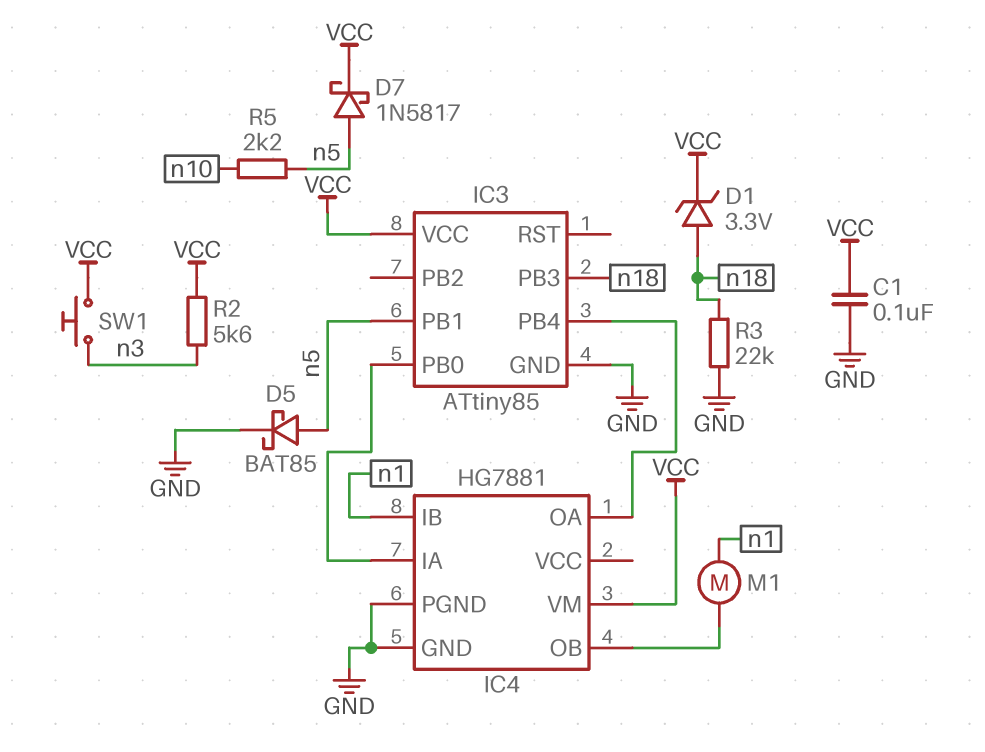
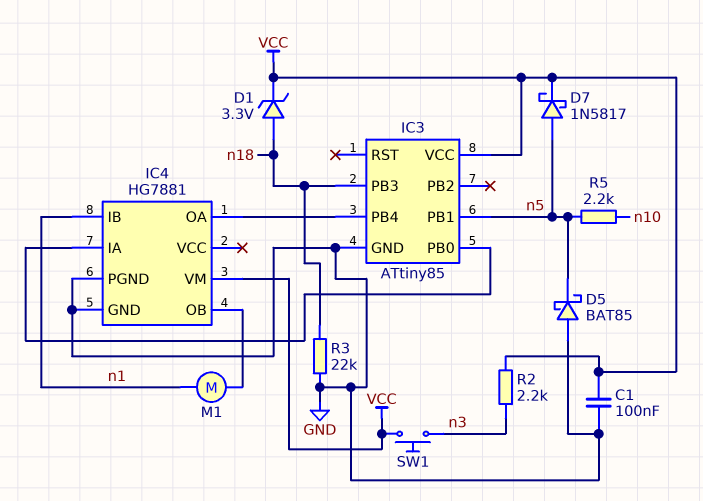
D5: schottky BAT85 (A n5, K GND) -> schottky BAT85 (A GND, K n5)
R2: 5.6k (VCC, n3) -> 2.2k (VCC, n3)

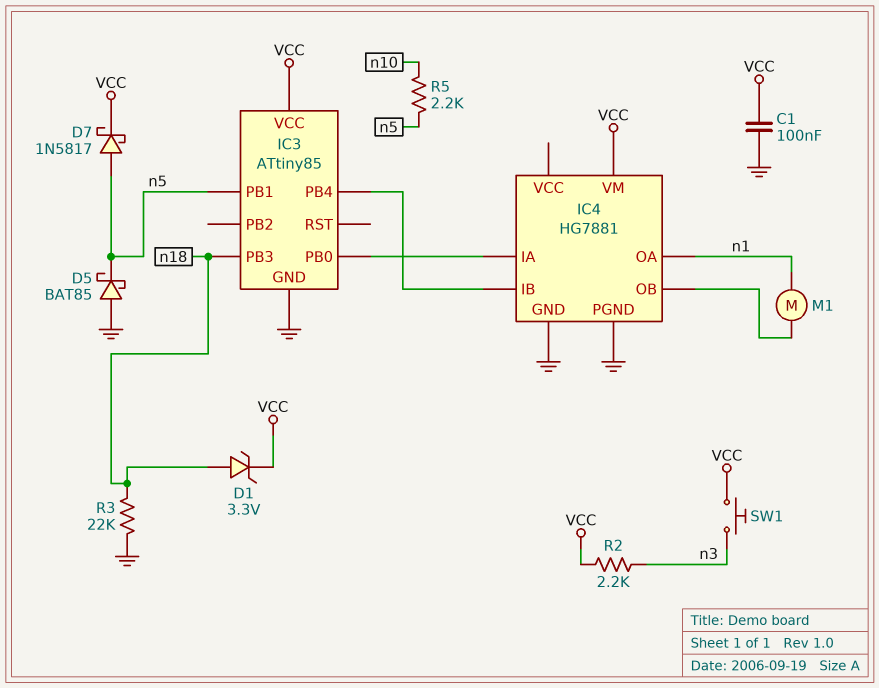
IC4 pin IB: n1 -> IC3/PB4
IC4 pin OA: IC3/PB4 -> n1

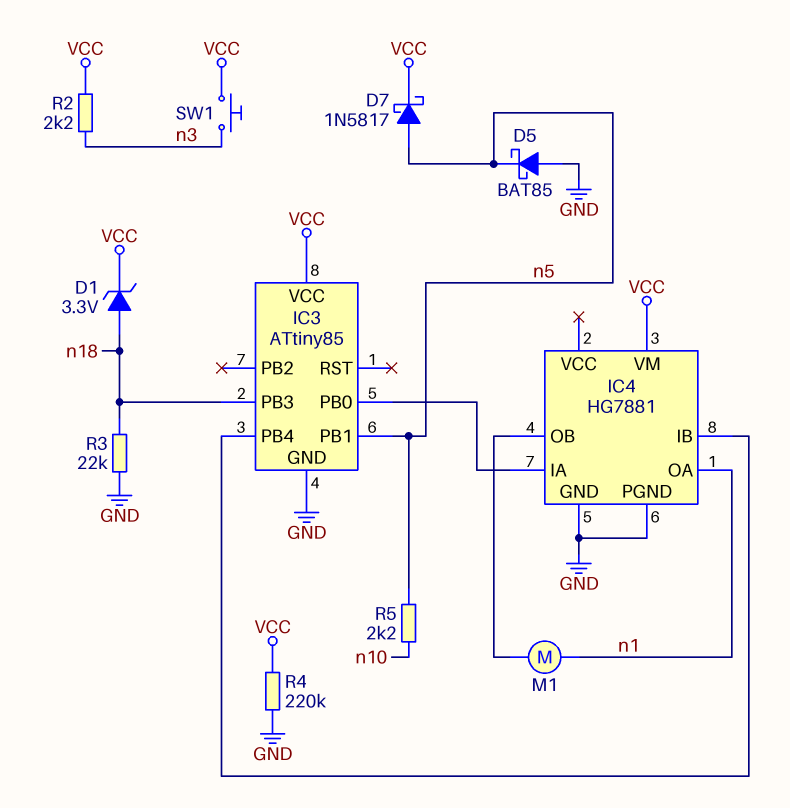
C1: 100nF (GND, VCC) -> none
R4: none -> 220k (GND, VCC)

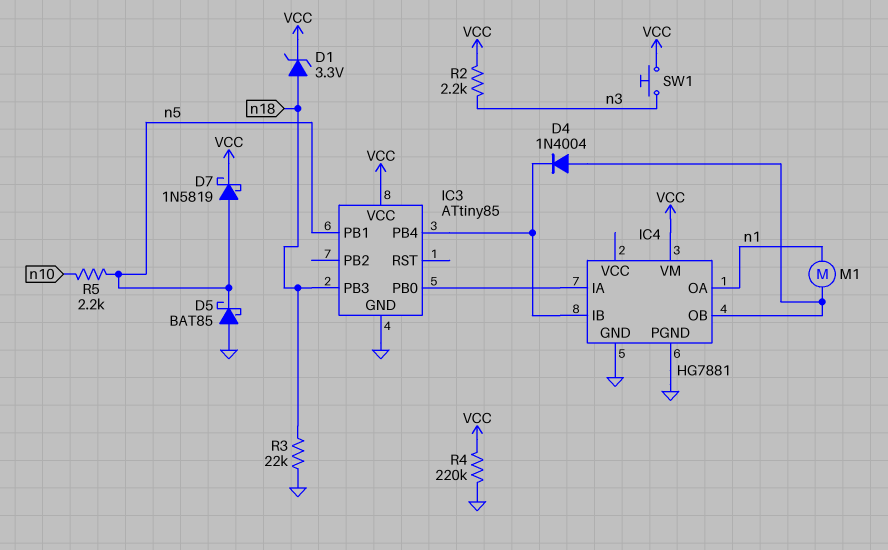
D4: none -> diode 1N4004 (A IC4/OB, K IC3/PB4)
D7: schottky 1N5817 (A n5, K VCC) -> schottky 1N5819 (A n5, K VCC)

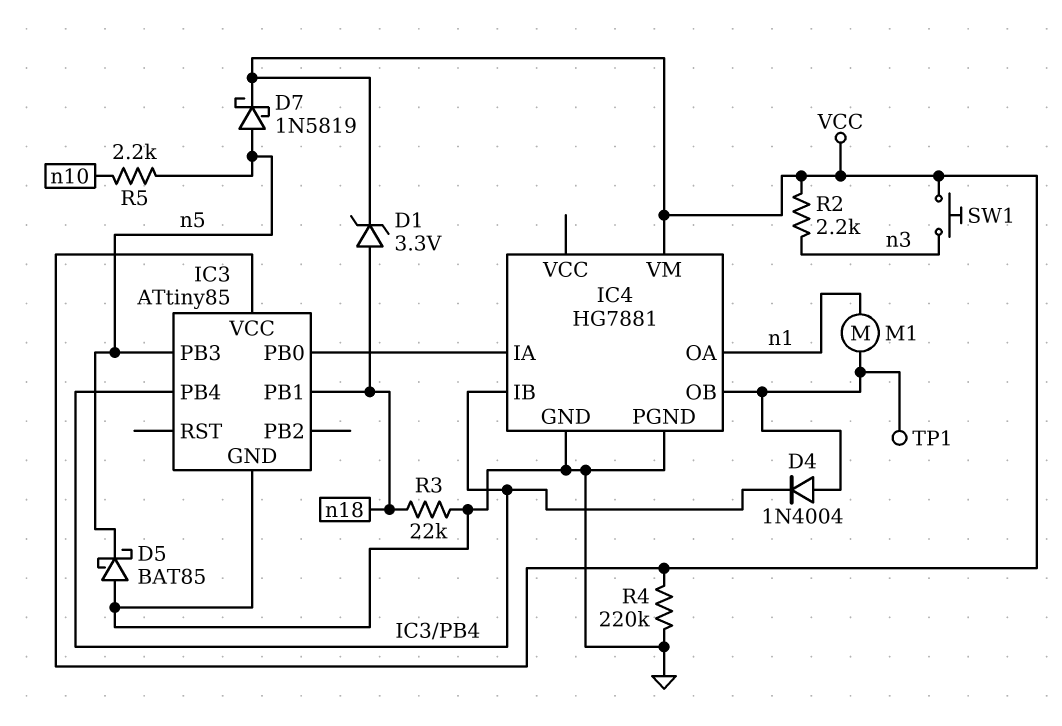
IC3 pin PB1: n5 -> n18
IC3 pin PB3: n18 -> n5
TP1: none -> test point (IC4/OB)

